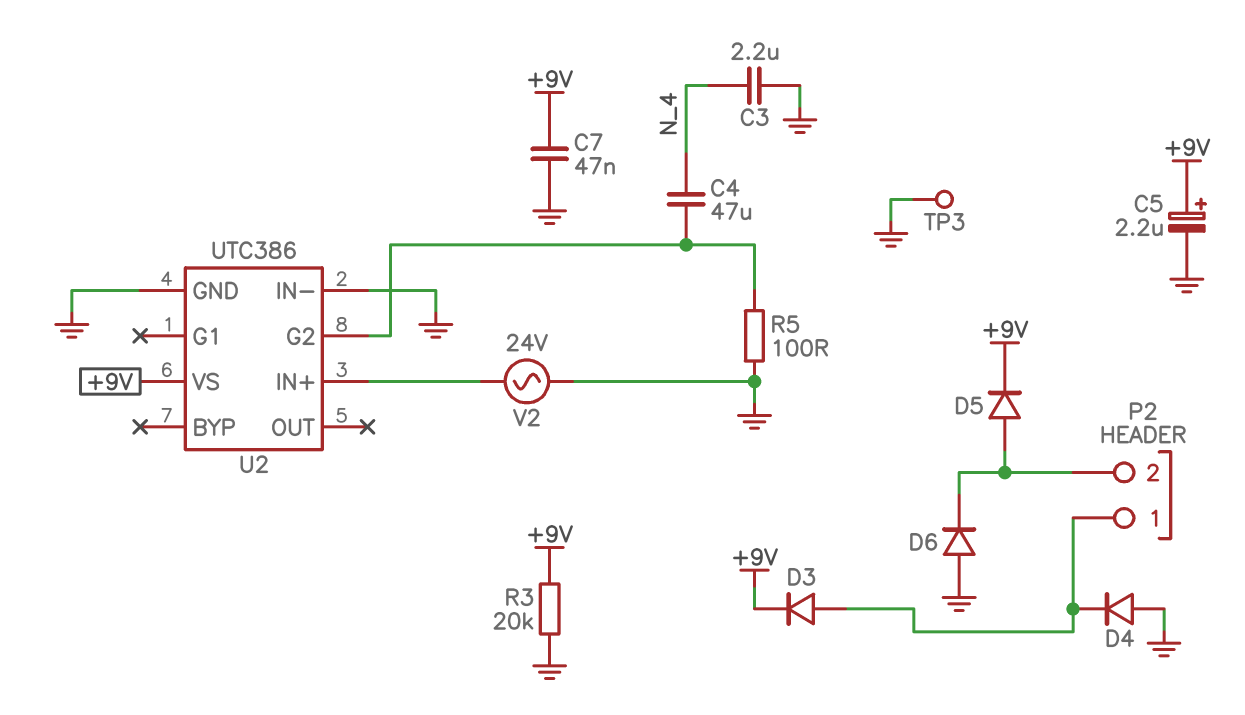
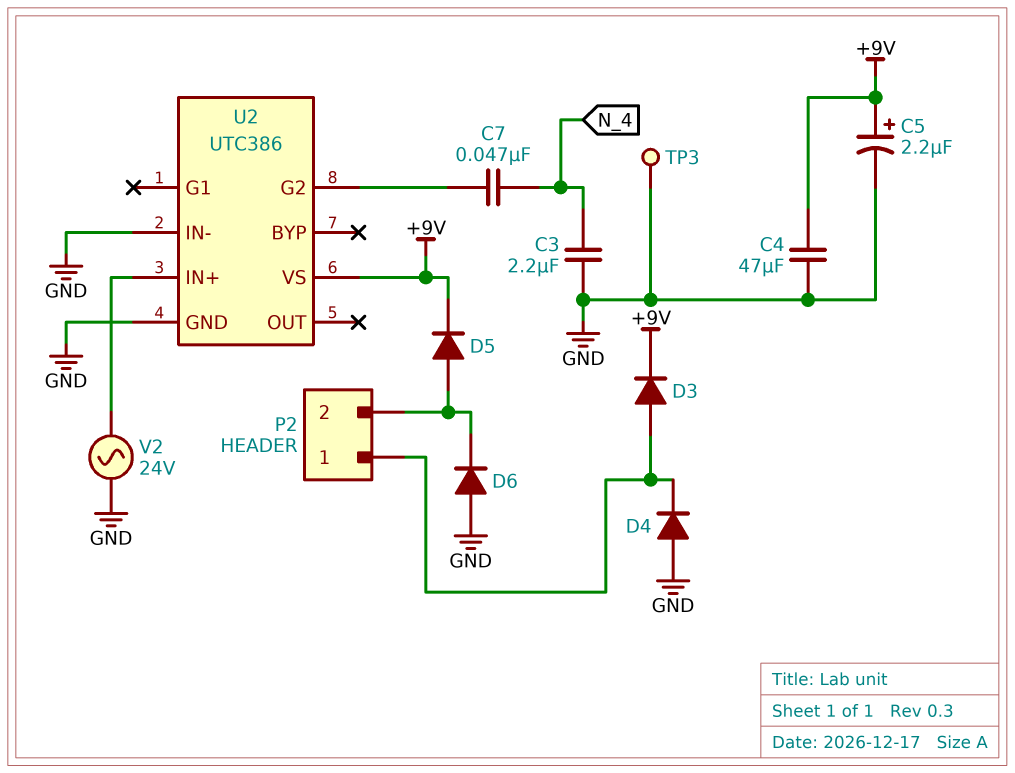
C4: 47uF (N_4, U2/G2) -> 47uF (+9V, GND)
C7: 47nF (+9V, GND) -> 47nF (N_4, U2/G2)
R3: 20k (+9V, GND) -> none
R5: 100 (GND, U2/G2) -> none

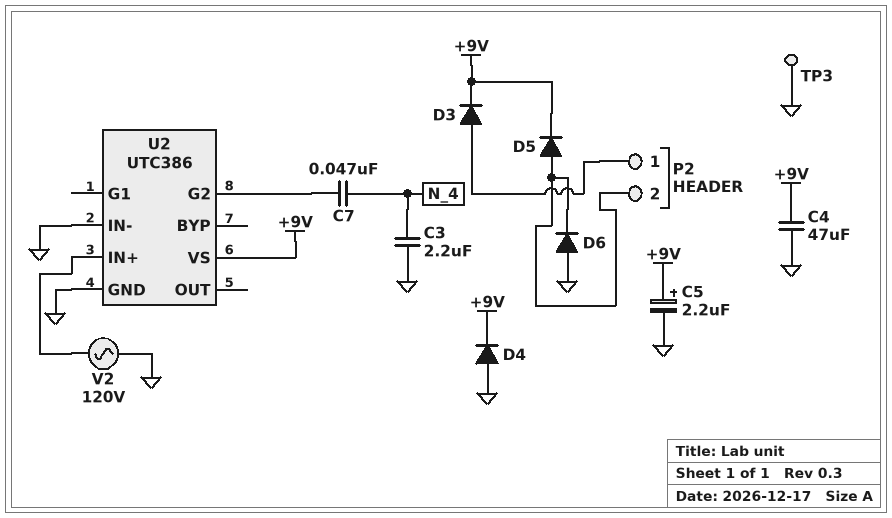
D4: diode (A GND, K P2/1) -> diode (A GND, K +9V)
V2: AC 24V (GND, U2/IN+) -> AC 120V (GND, U2/IN+)

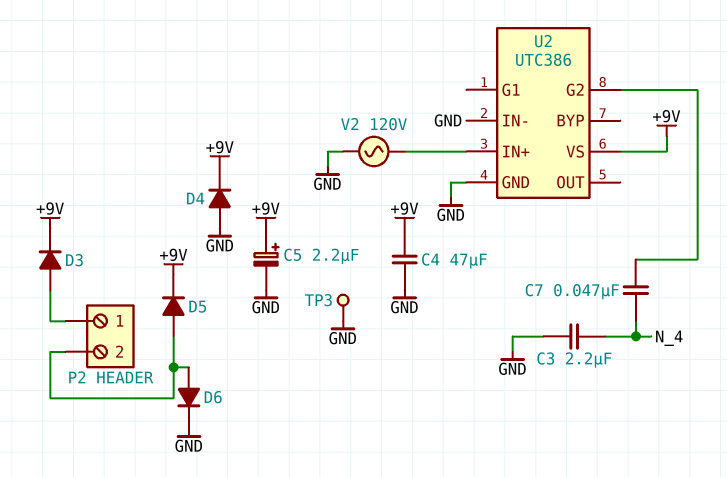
D6: diode (A GND, K P2/2) -> diode (A P2/2, K GND)

